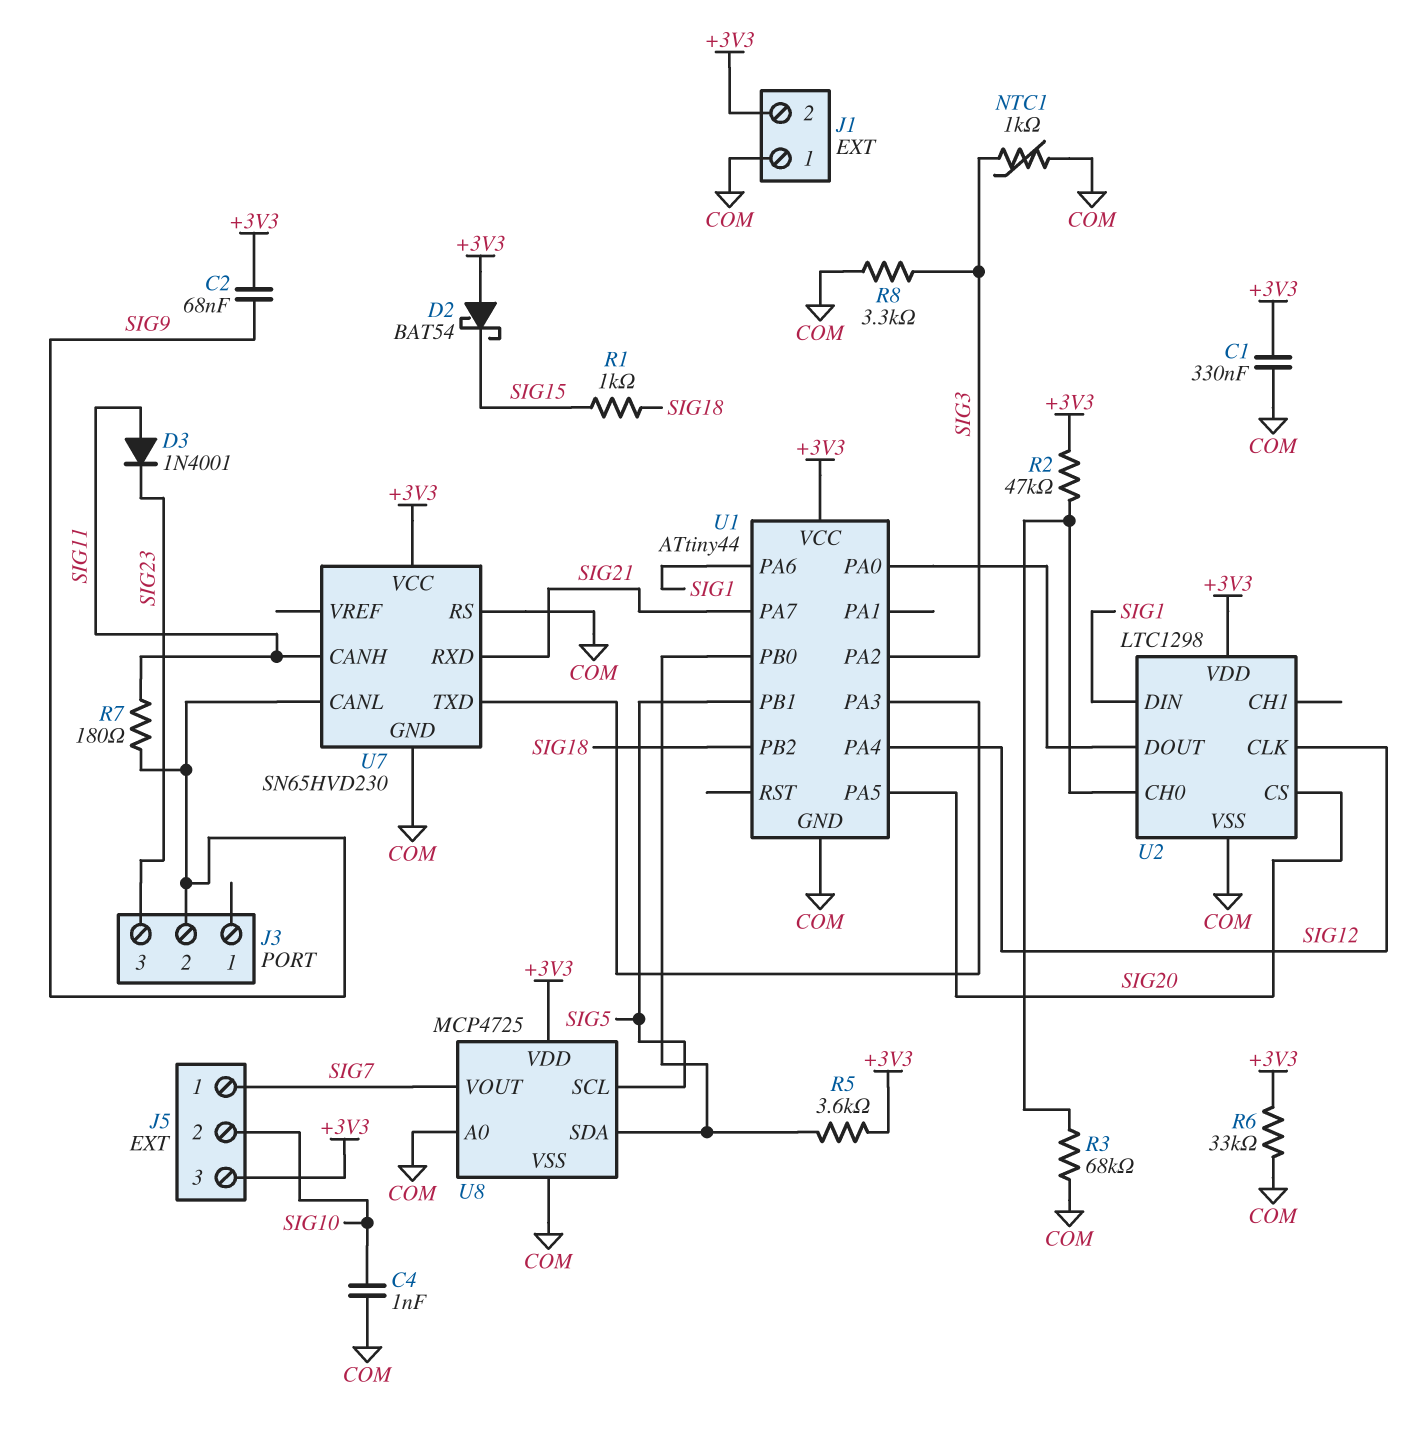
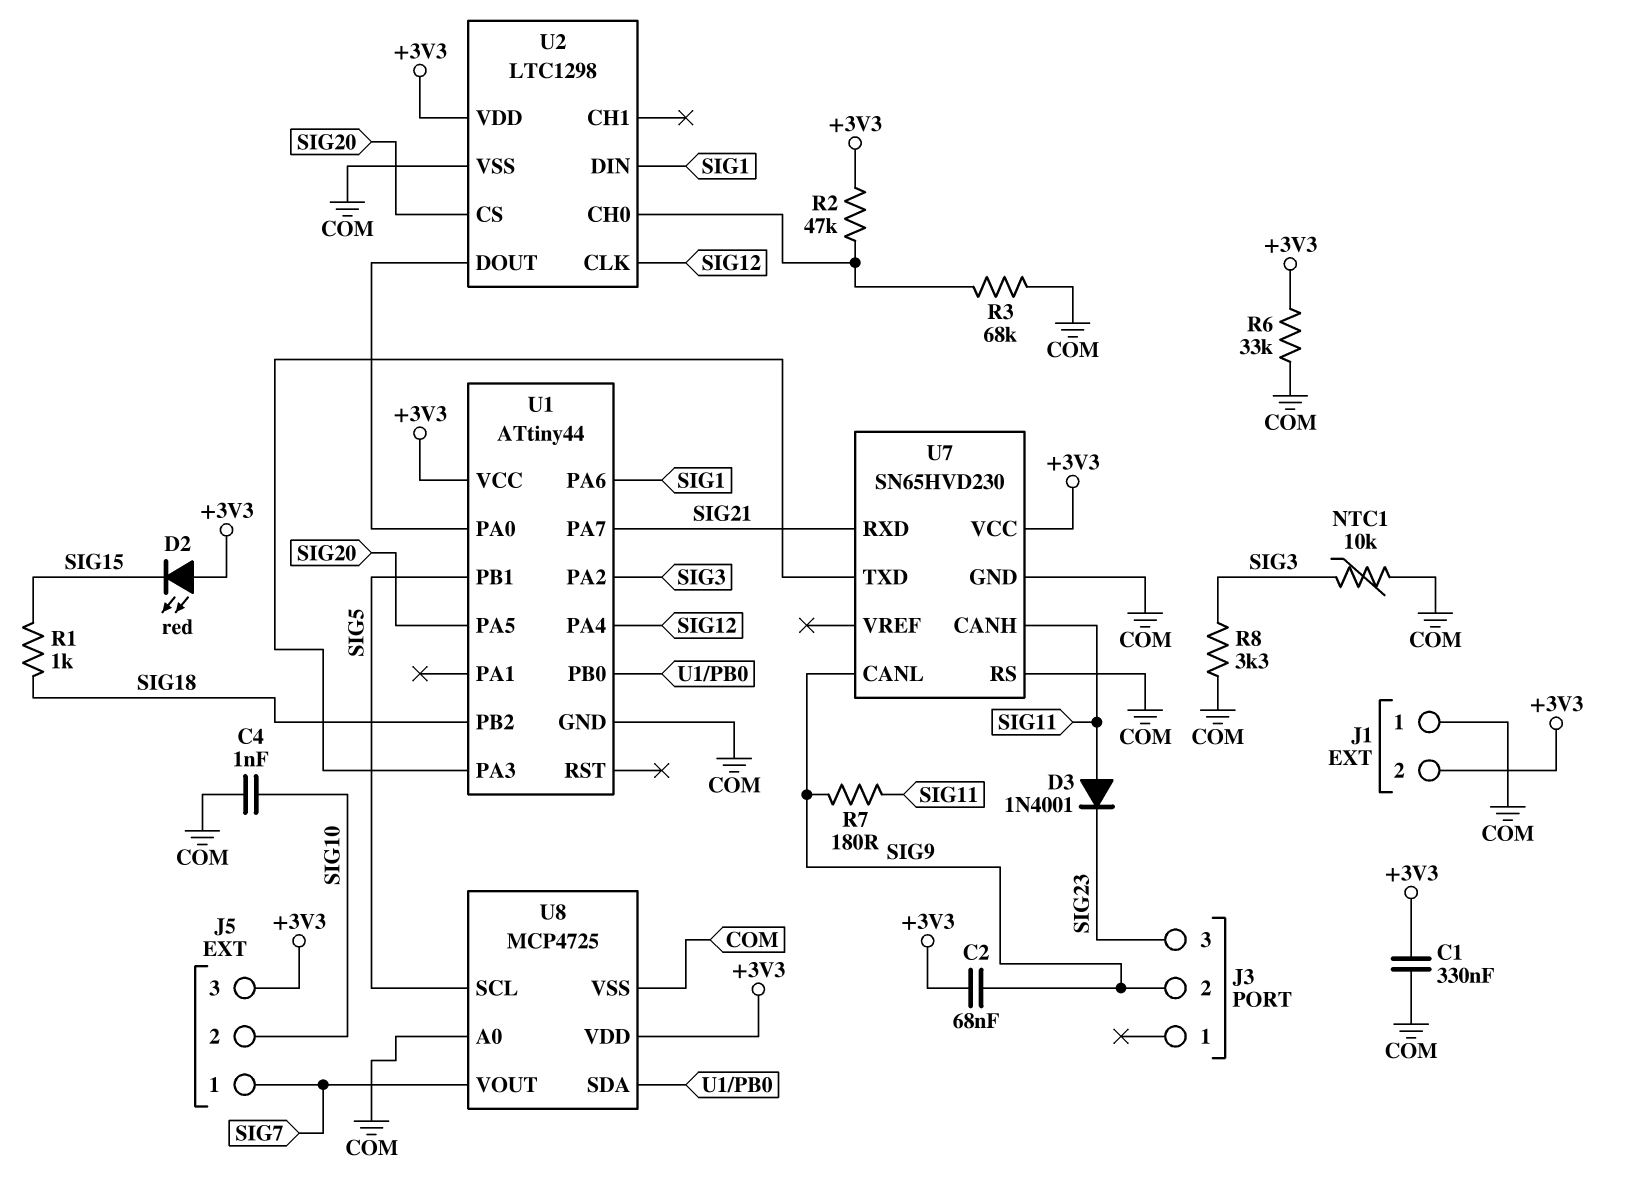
D2: schottky BAT54 (A +3V3, K SIG15) -> LED red (A +3V3, K SIG15)
NTC1: 1k (COM, SIG3) -> 10k (COM, SIG3)
R5: 3.6k (+3V3, U1/PB0) -> none

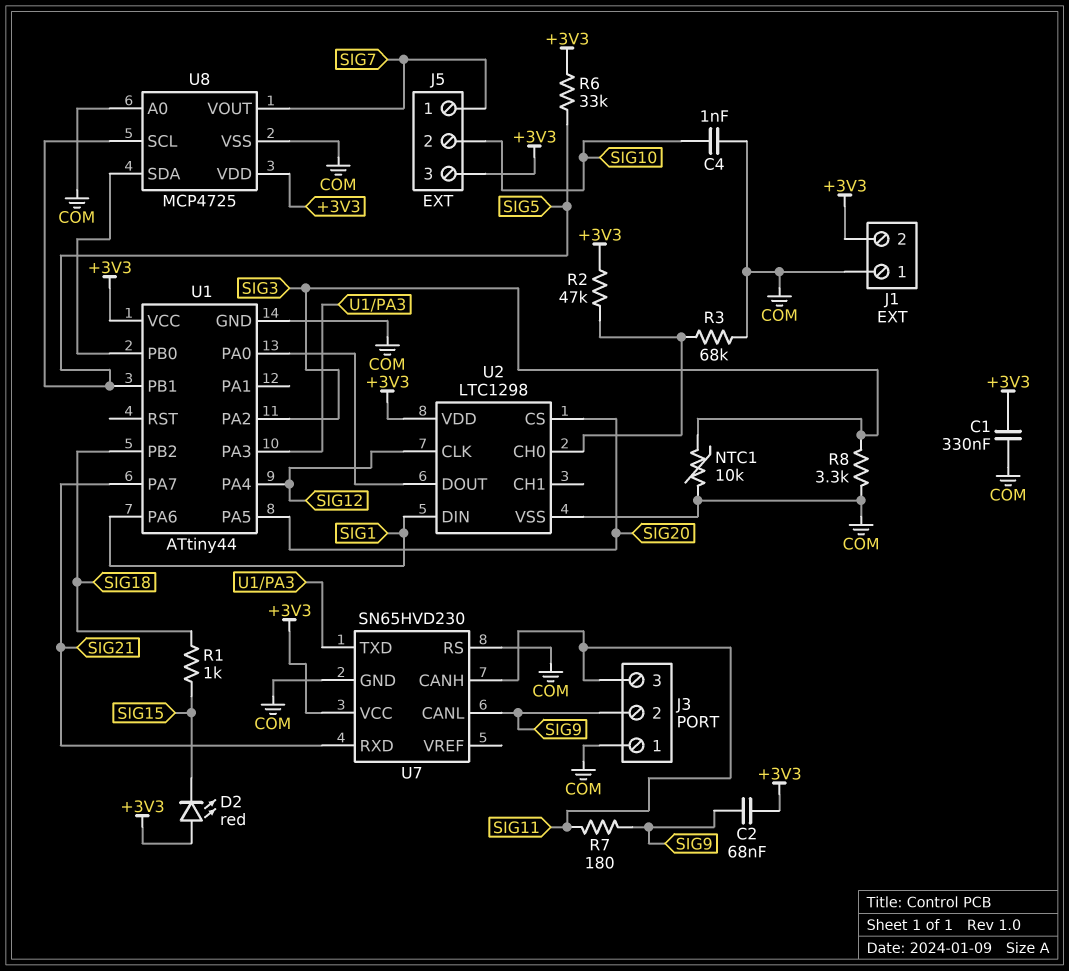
D3: diode 1N4001 (A SIG11, K SIG23) -> none
J3 pin 1: none -> COM
J3 pin 3: SIG23 -> SIG11
R6: 33k (+3V3, COM) -> 33k (+3V3, SIG5)

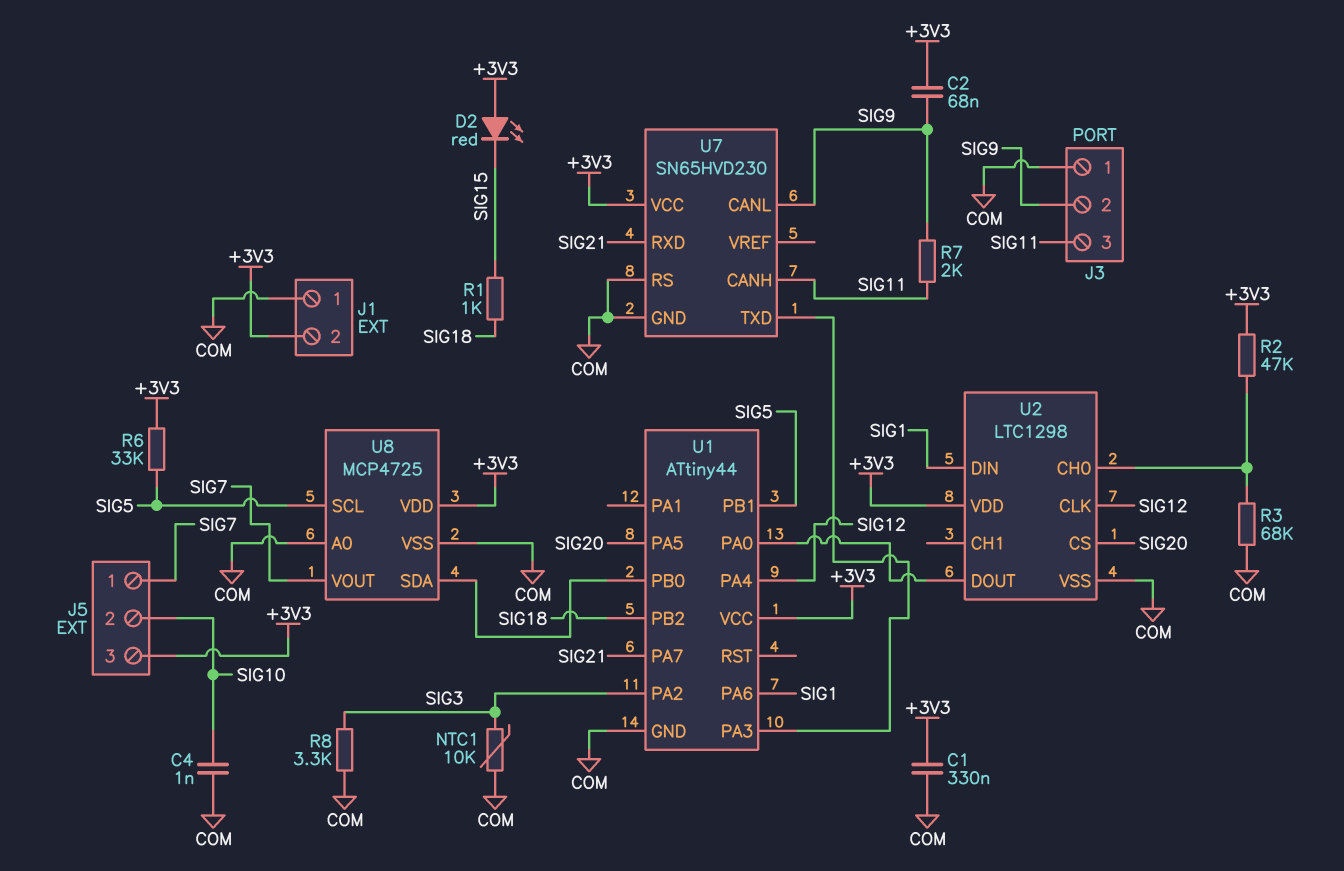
R7: 180 (SIG9, SIG11) -> 2k (SIG9, SIG11)

